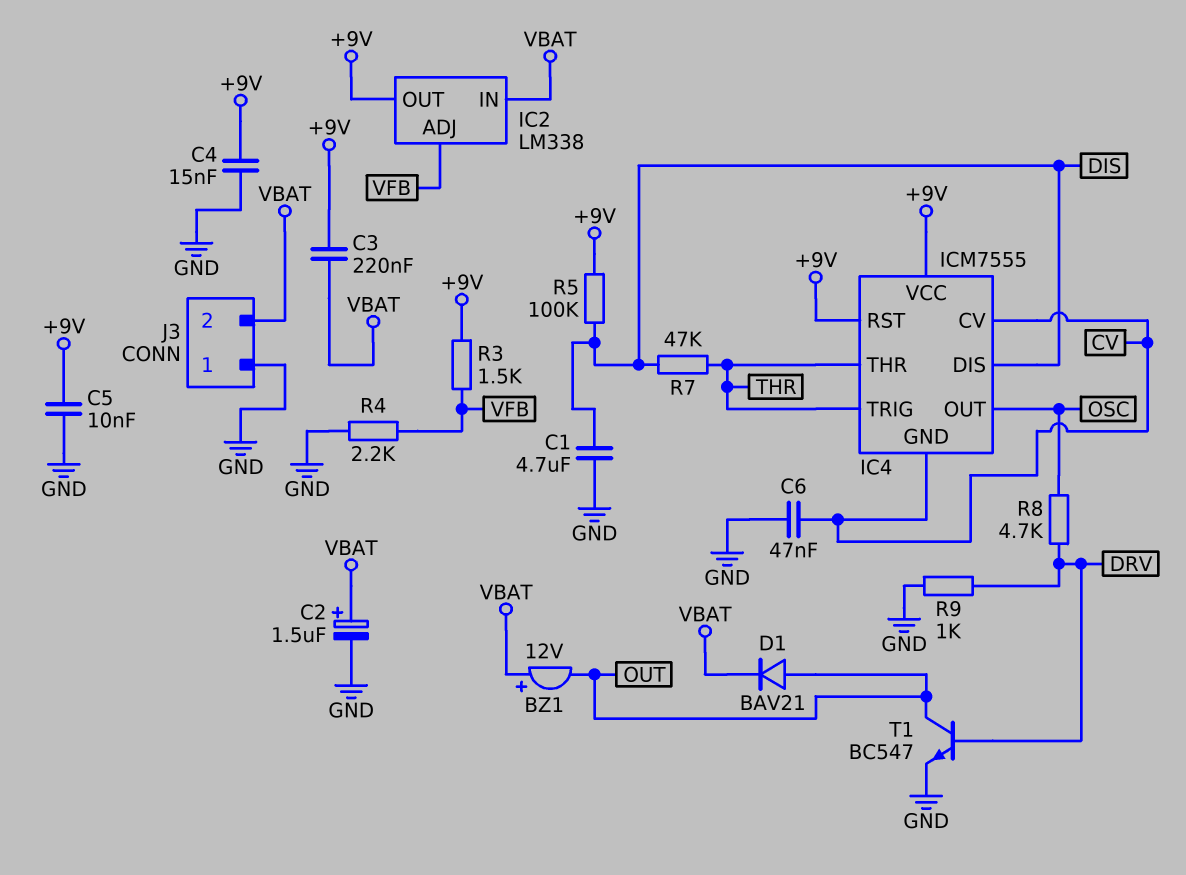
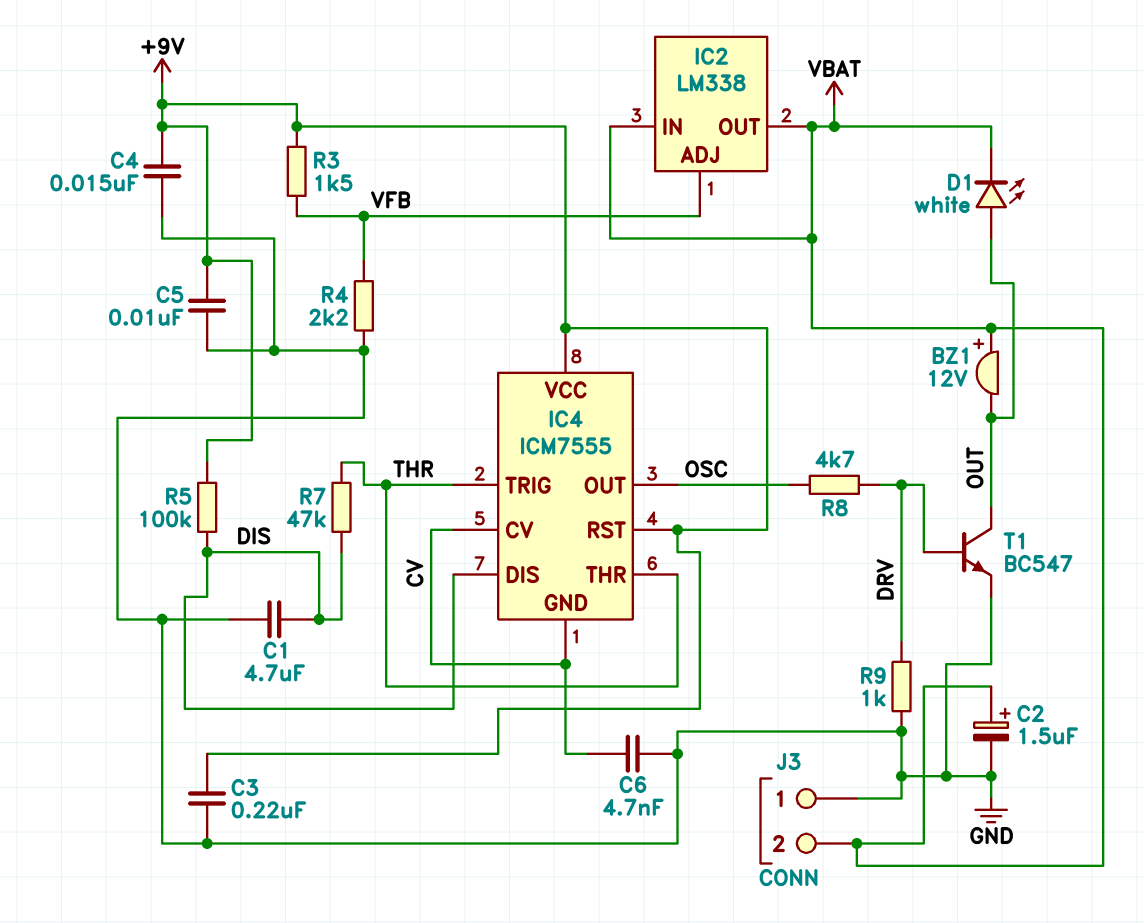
C3: 220nF (+9V, VBAT) -> 220nF (+9V, GND)
C6: 47nF (CV, GND) -> 4.7nF (CV, GND)
D1: diode BAV21 (A OUT, K VBAT) -> LED white (A OUT, K VBAT)
IC2 pin OUT: +9V -> VBAT

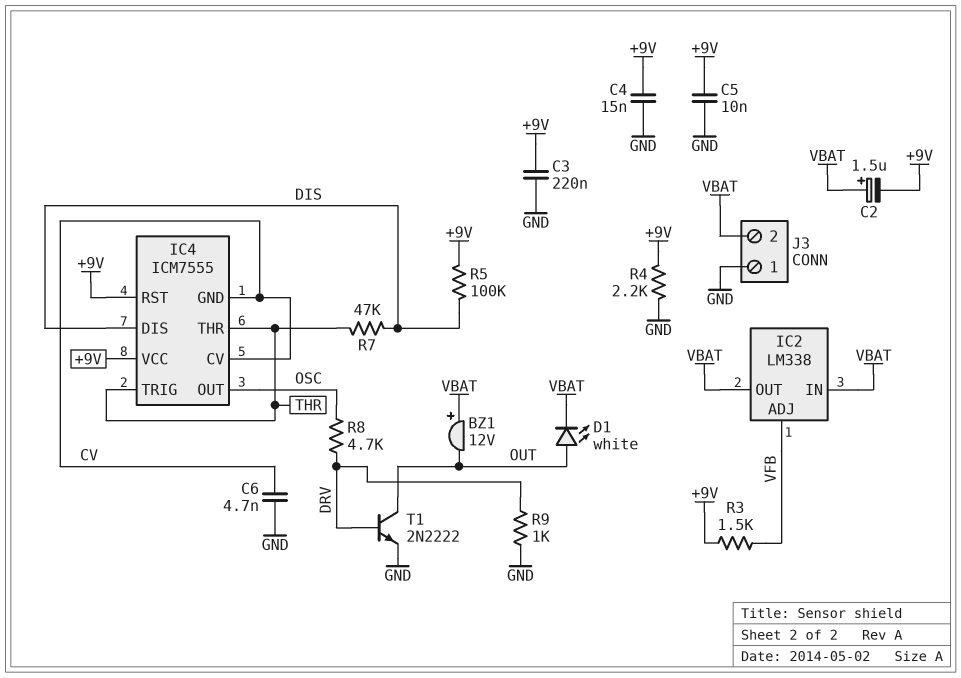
C1: 4.7uF (DIS, GND) -> none
C2: 1.5uF (plus VBAT, minus GND) -> 1.5uF (plus VBAT, minus +9V)
R4: 2.2k (GND, VFB) -> 2.2k (+9V, GND)
T1: NPN BC547 (B DRV, C OUT, E GND) -> NPN 2N2222 (B DRV, C OUT, E GND)

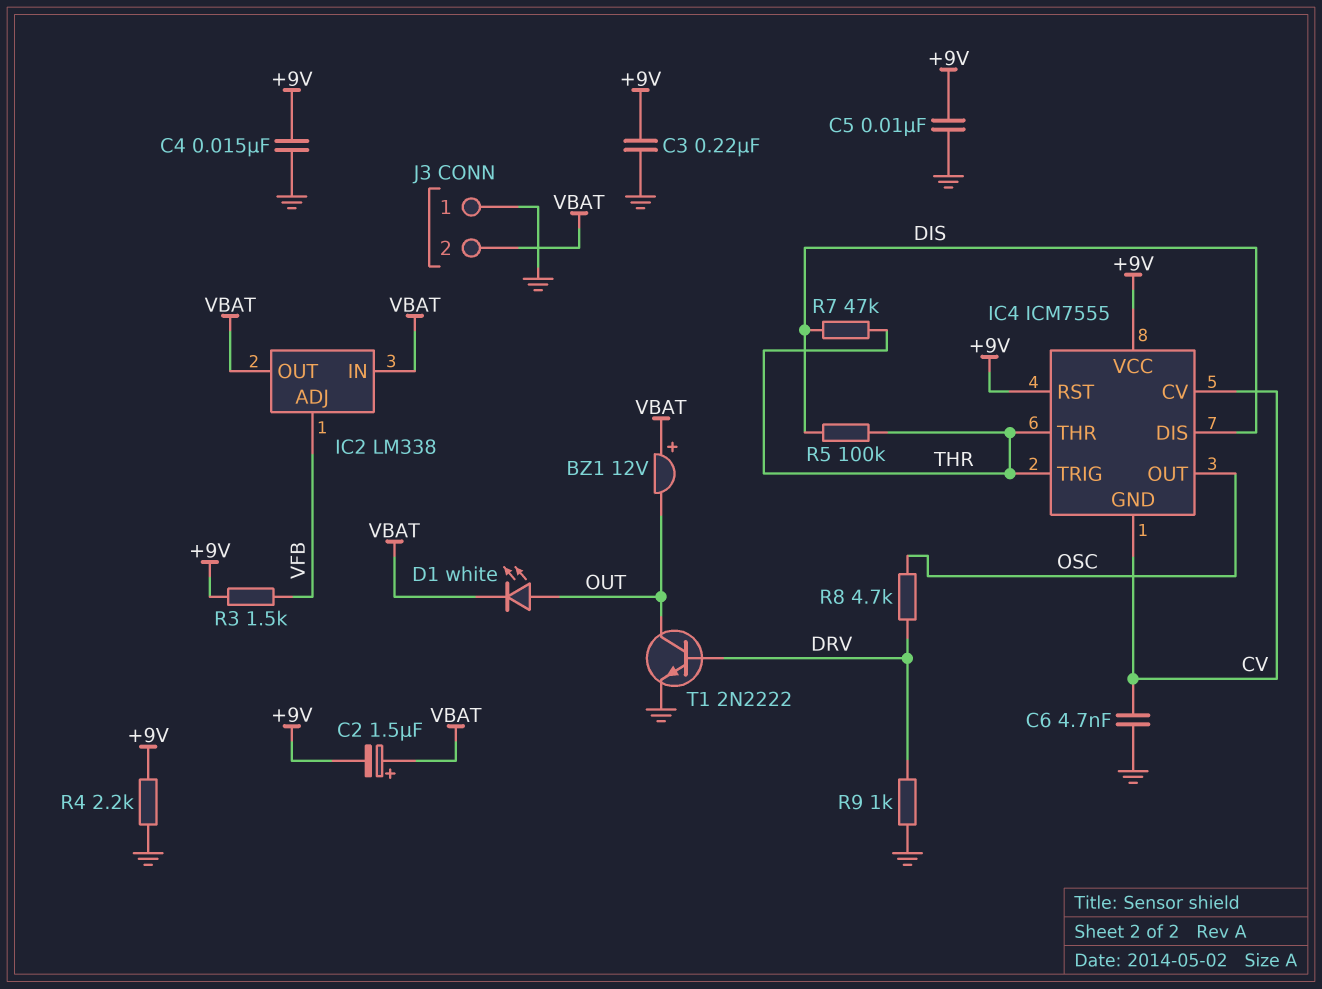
R5: 100k (+9V, DIS) -> 100k (DIS, THR)

